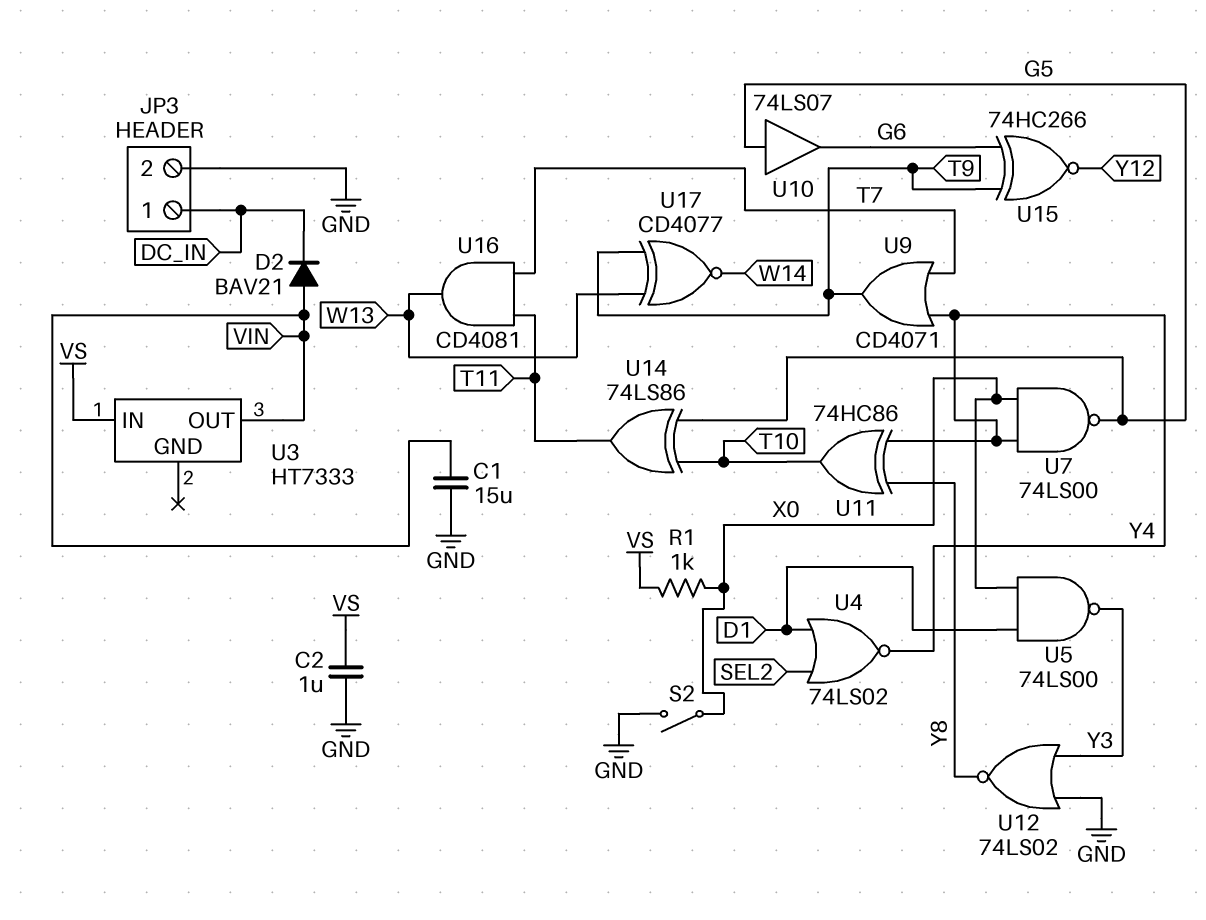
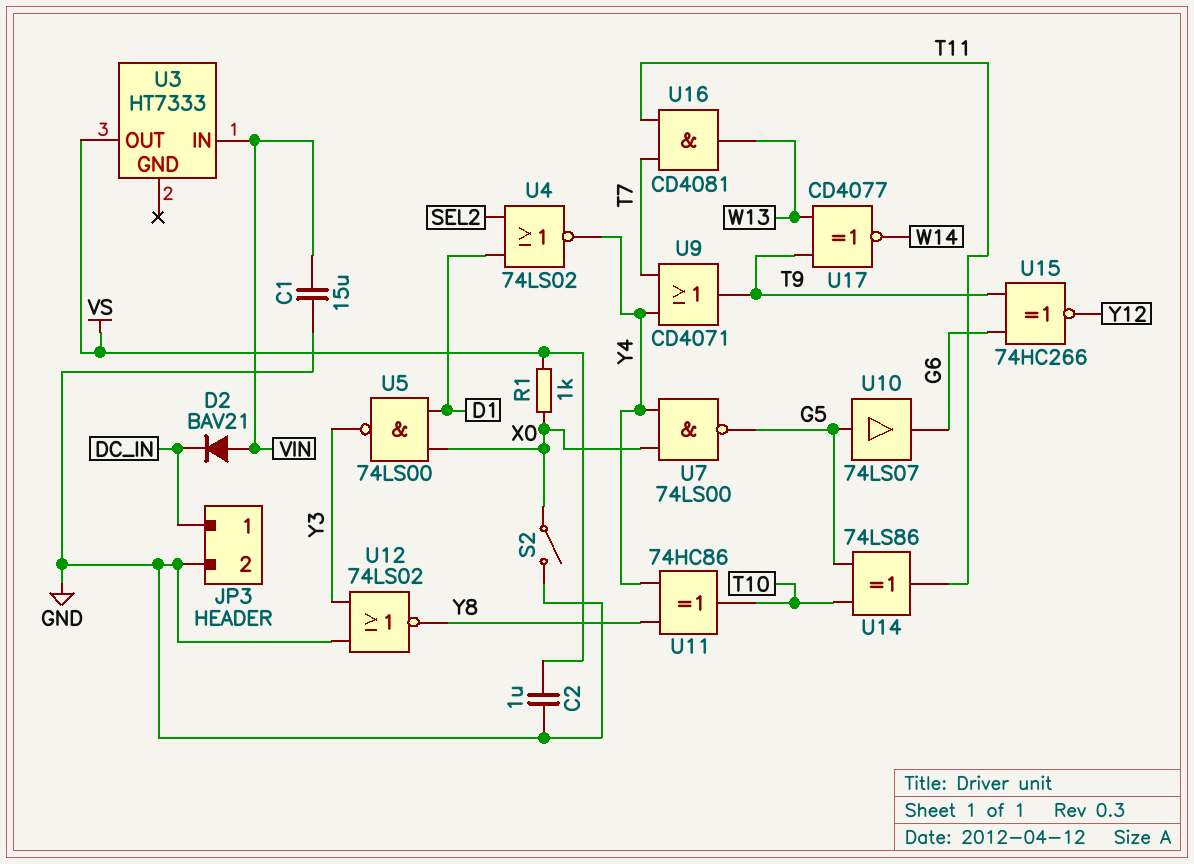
U3 pin IN: VS -> VIN
U3 pin OUT: VIN -> VS

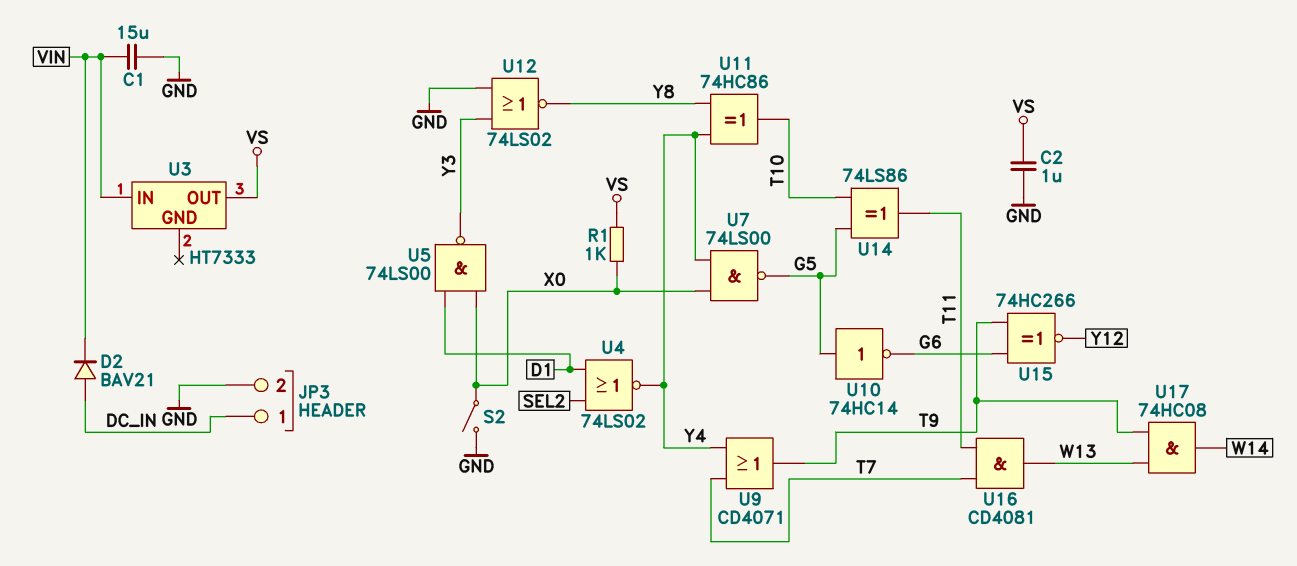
D2: diode BAV21 (A VIN, K DC_IN) -> diode BAV21 (A DC_IN, K VIN)
U10: buffer 74LS07 (in G5, out G6) -> NOT 74HC14 (in G5, out G6)
U17: XNOR CD4077 (in T9, in W13, out W14) -> AND 74HC08 (in T9, in W13, out W14)

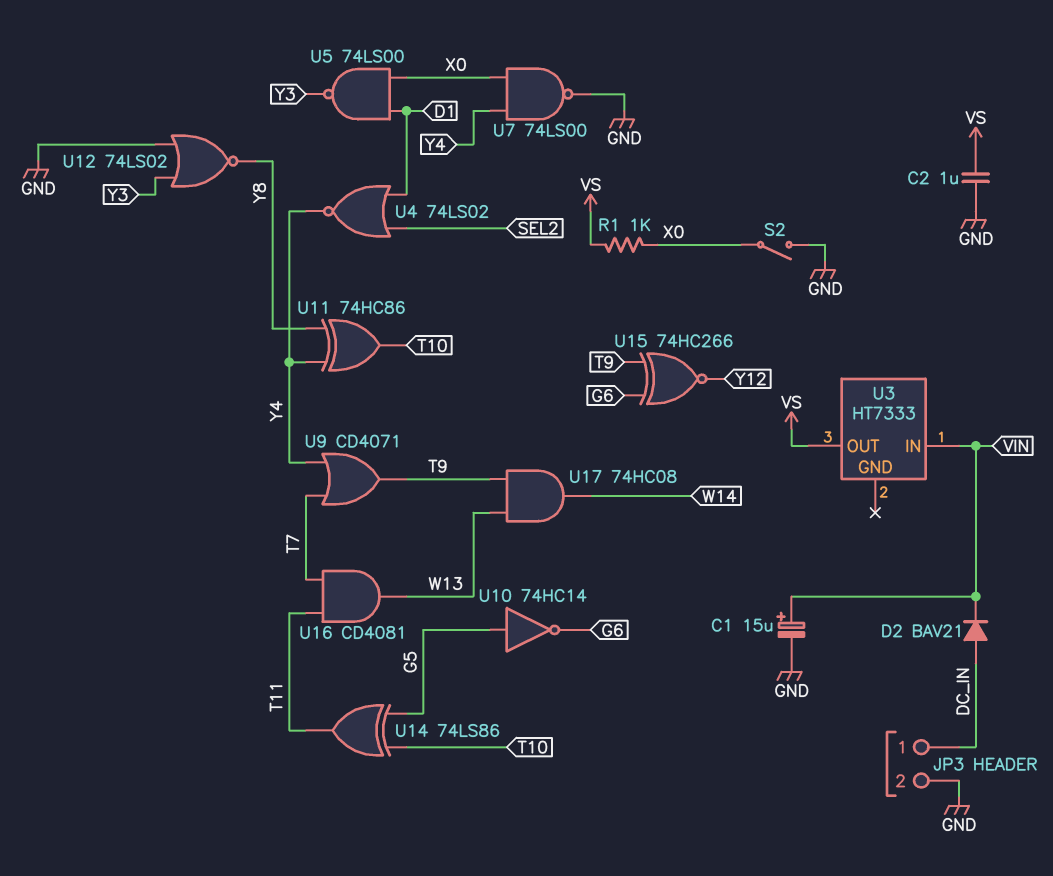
C1: 15uF (GND, VIN) -> 15uF (plus VIN, minus GND)
U7: NAND 74LS00 (in X0, in Y4, out G5) -> NAND 74LS00 (in X0, in Y4, out GND)

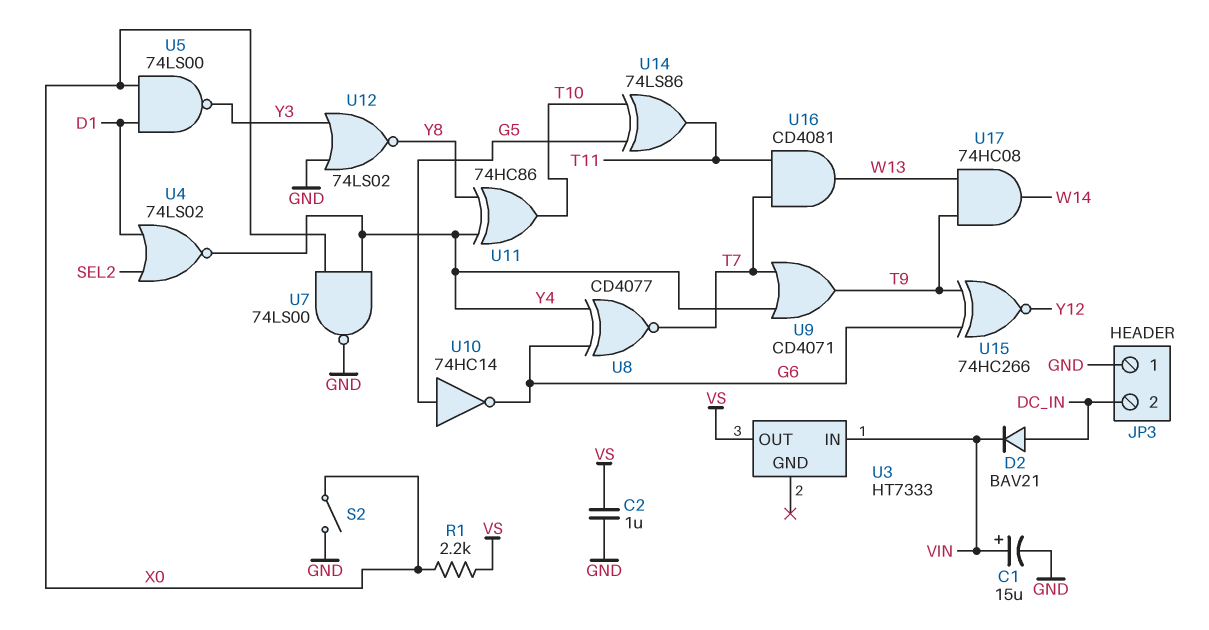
JP3 pin 1: DC_IN -> GND
JP3 pin 2: GND -> DC_IN
R1: 1k (VS, X0) -> 2.2k (VS, X0)
U8: none -> XNOR CD4077 (in G6, in Y4, out T7)

